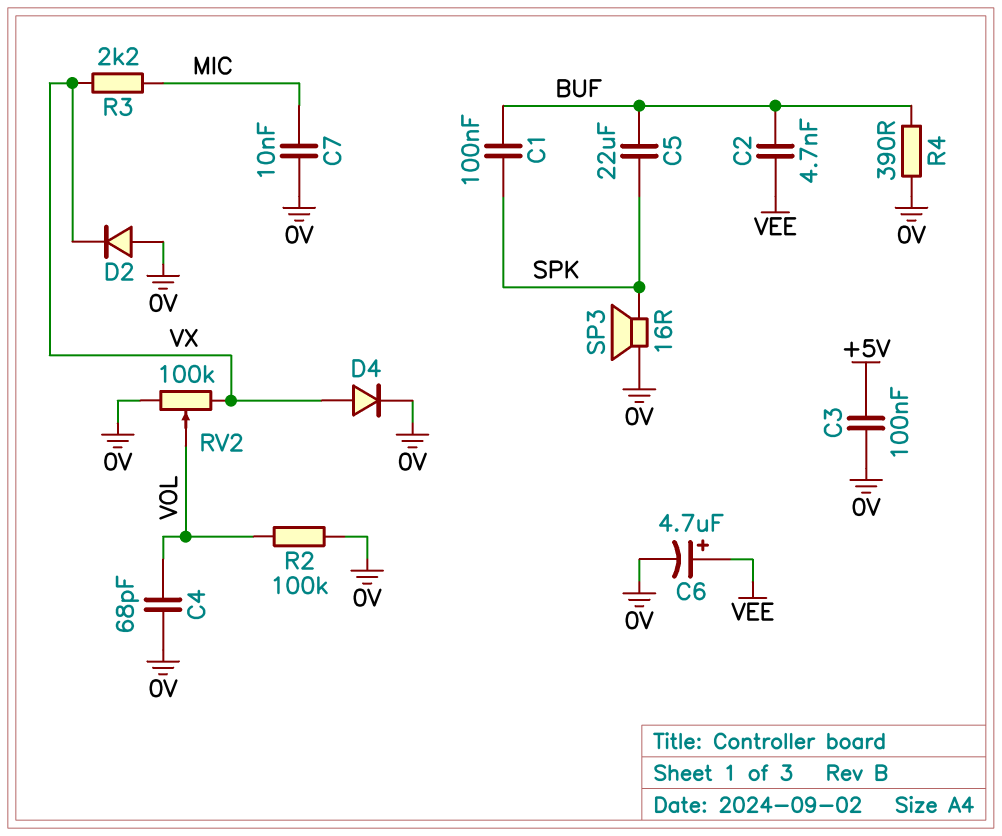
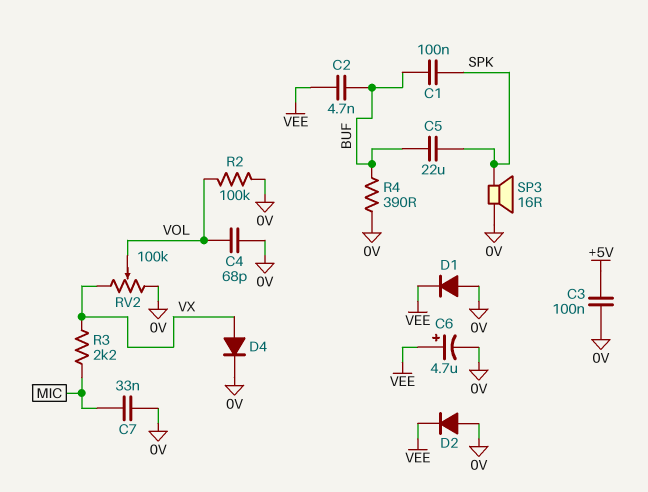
C7: 10nF (0V, MIC) -> 33nF (0V, MIC)
D1: none -> diode (A 0V, K VEE)
D2: diode (A 0V, K VX) -> diode (A 0V, K VEE)

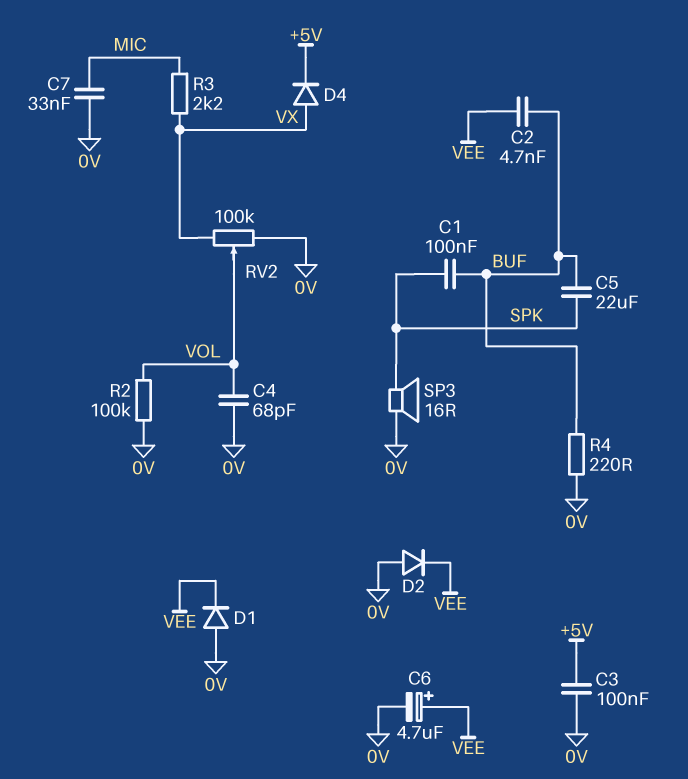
D4: diode (A VX, K 0V) -> diode (A VX, K +5V)
R4: 390 (0V, BUF) -> 220 (0V, BUF)

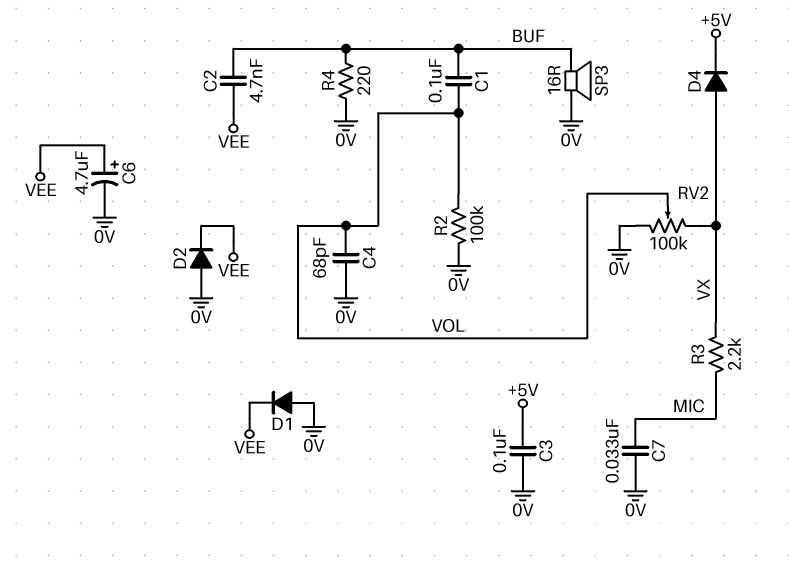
C1: 100nF (BUF, SPK) -> 100nF (BUF, VOL)
C5: 22uF (BUF, SPK) -> none
SP3: speaker 16R (0V, SPK) -> speaker 16R (0V, BUF)

